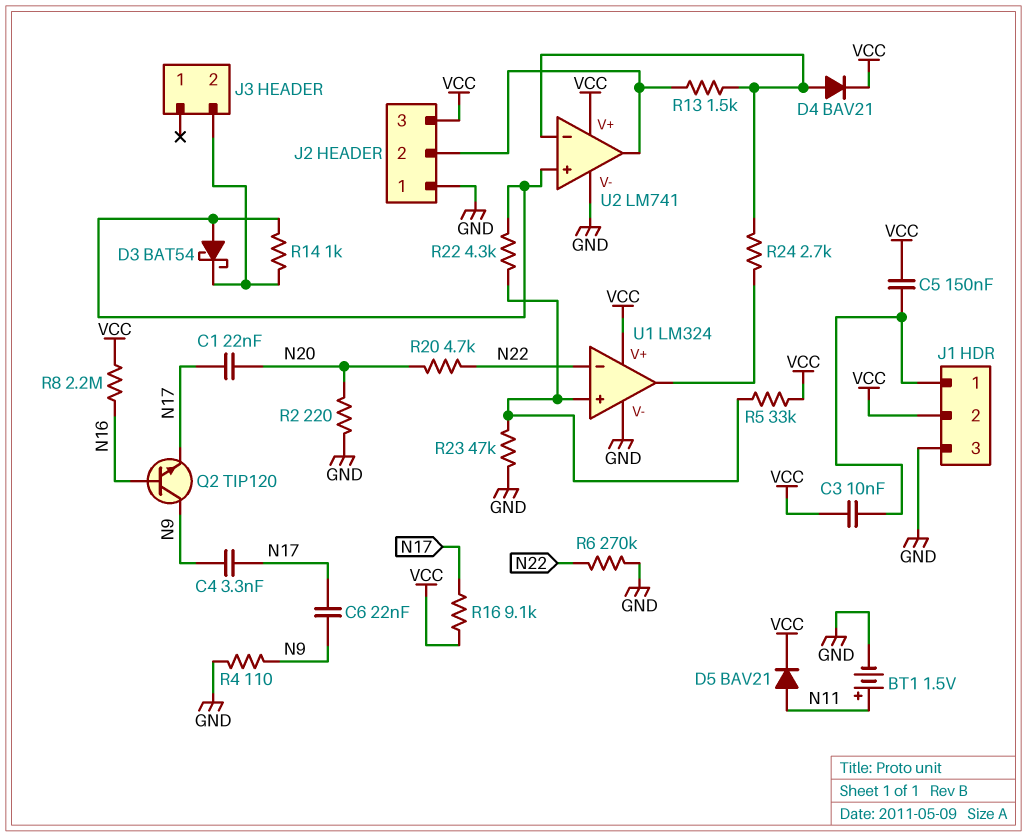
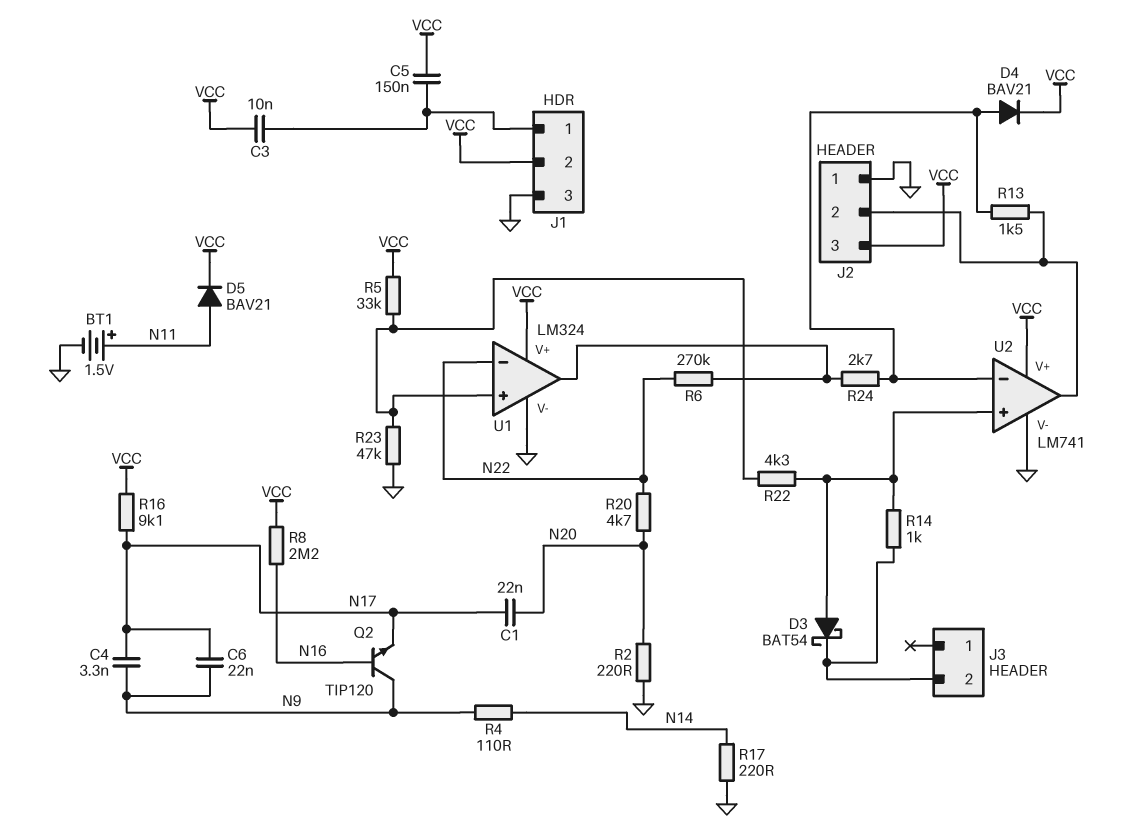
R4: 110 (GND, N9) -> 110 (N9, N14)
R6: 270k (GND, N22) -> 270k (N22, U1/out)
R17: none -> 220 (GND, N14)

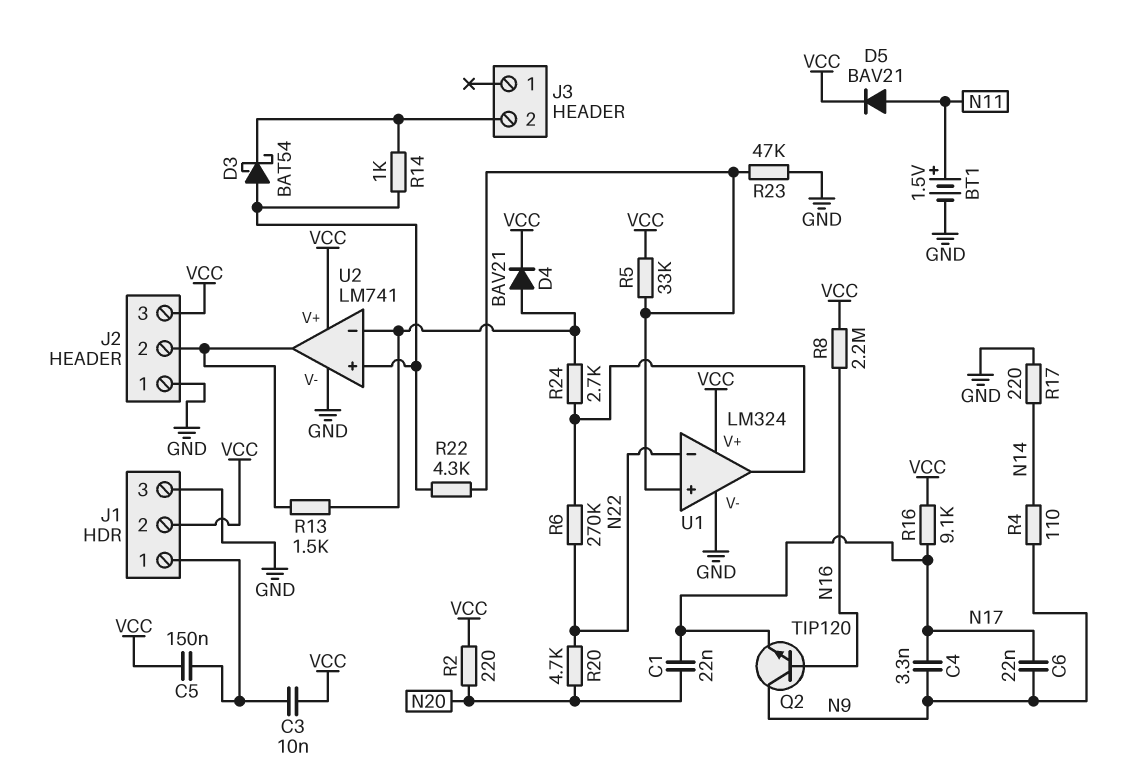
R2: 220 (GND, N20) -> 220 (N20, VCC)

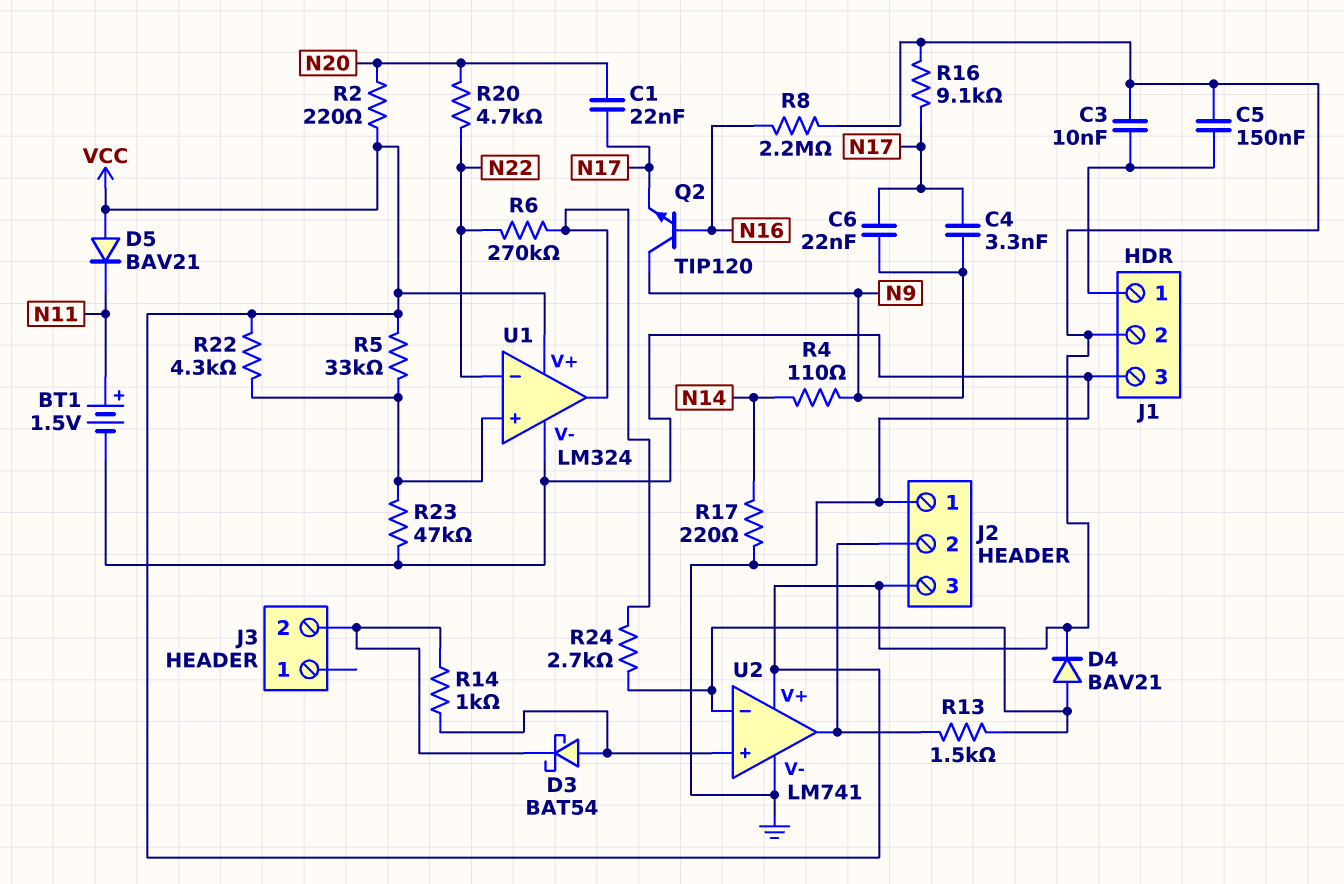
D5: diode BAV21 (A N11, K VCC) -> diode BAV21 (A VCC, K N11)
R22: 4.3k (U1/in+, U2/in+) -> 4.3k (U1/in+, VCC)

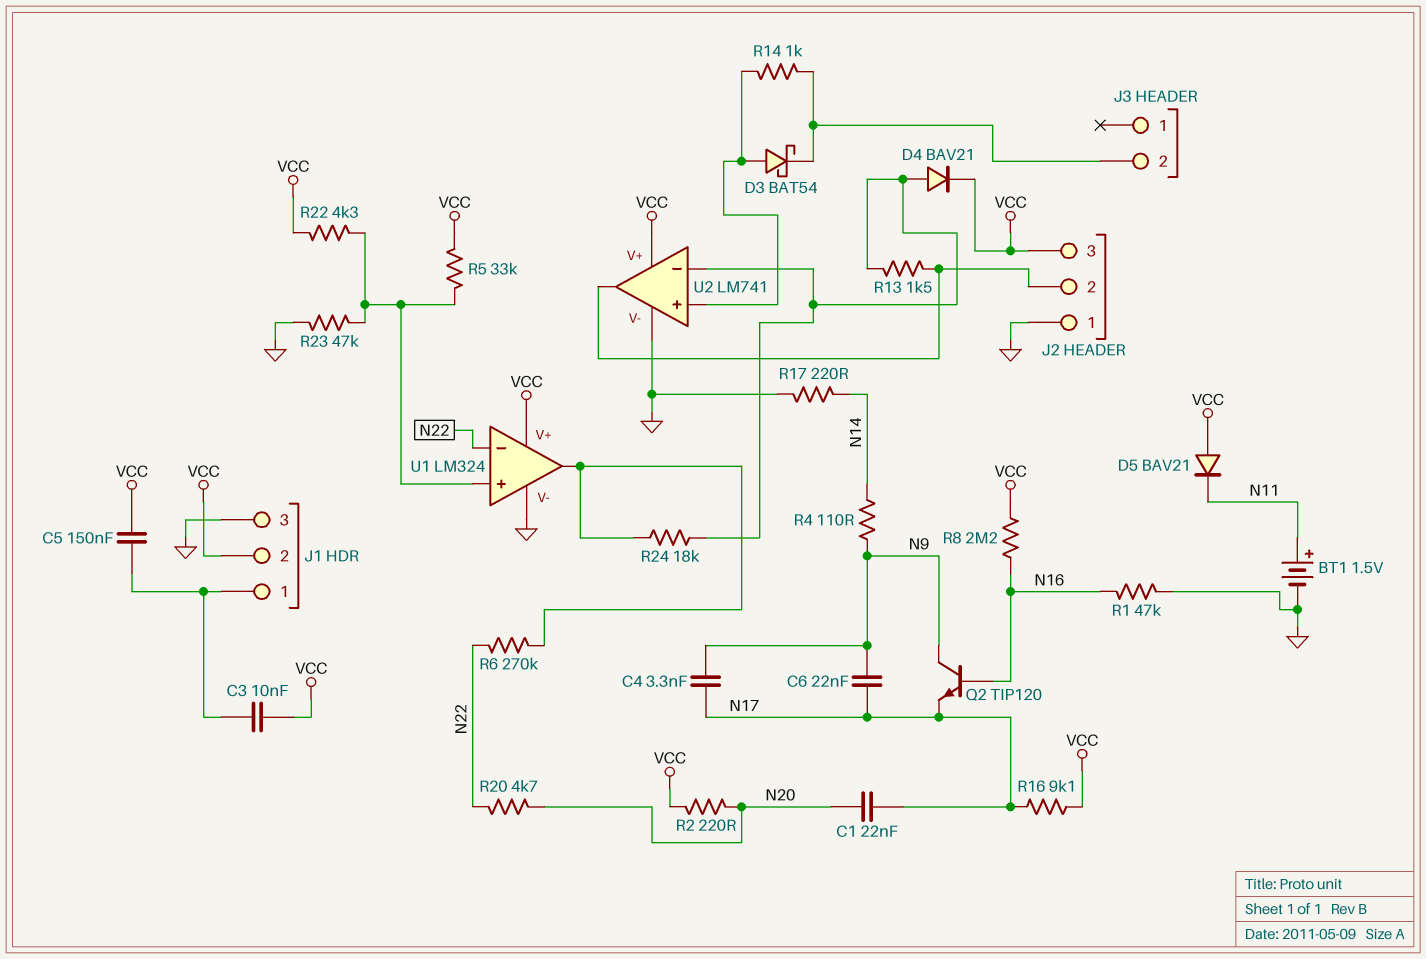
R1: none -> 47k (GND, N16)
R24: 2.7k (U1/out, U2/in-) -> 18k (U1/out, U2/in-)

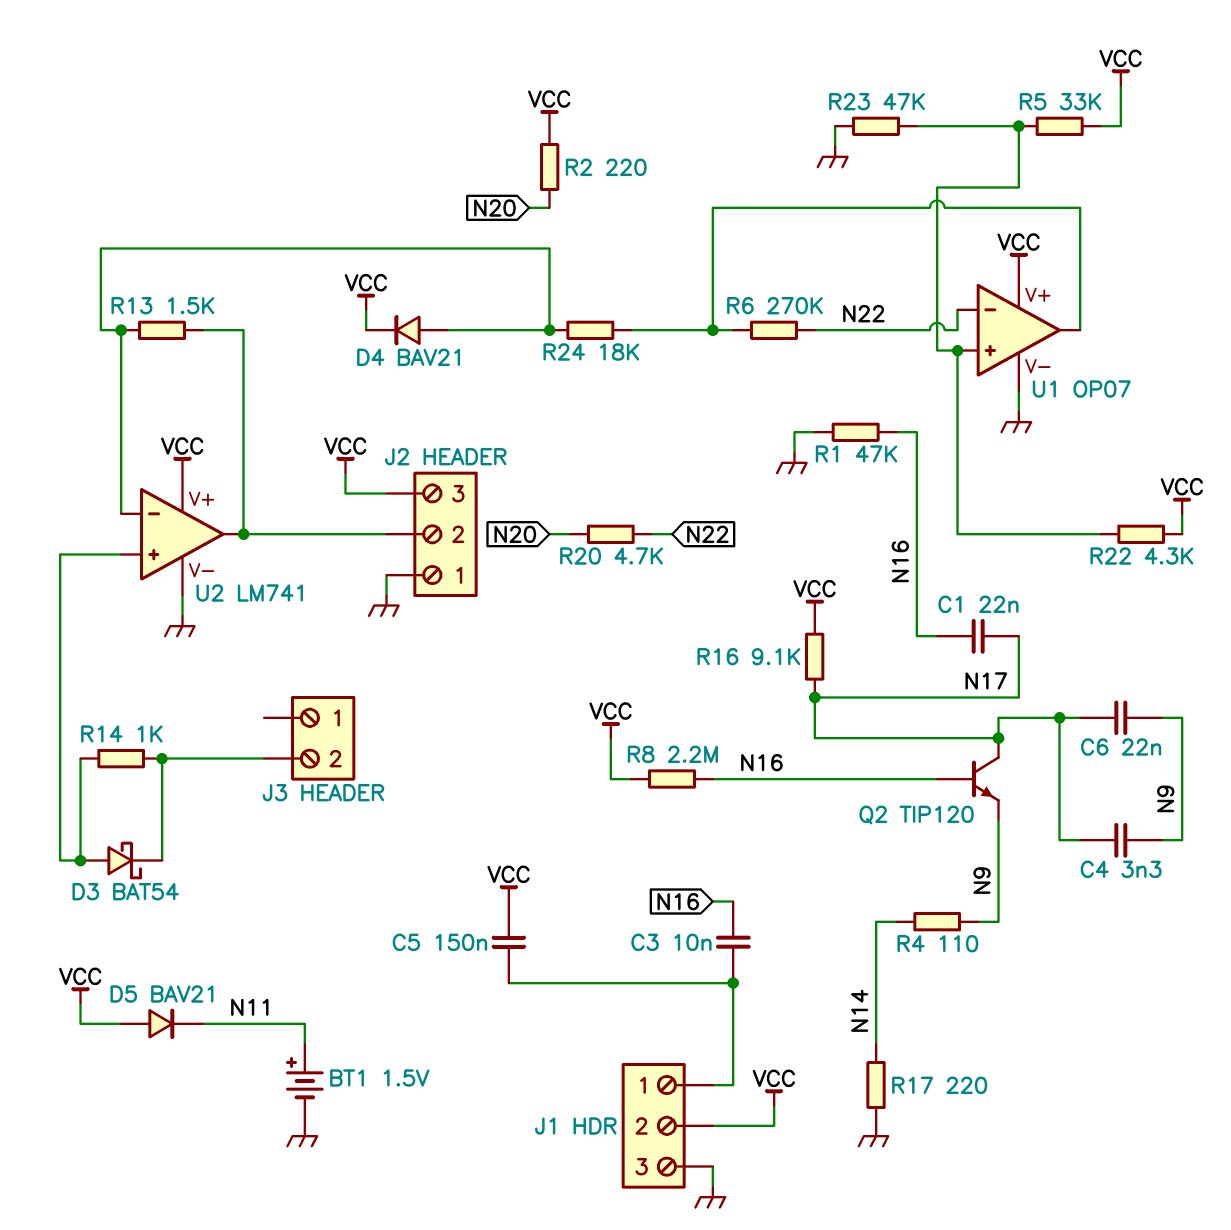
C1: 22nF (N17, N20) -> 22nF (N16, N17)
C3: 10nF (J1/1, VCC) -> 10nF (J1/1, N16)
Q2: NPN TIP120 (B N16, C N9, E N17) -> NPN TIP120 (B N16, C N17, E N9)
U1: LM324 -> OP07

